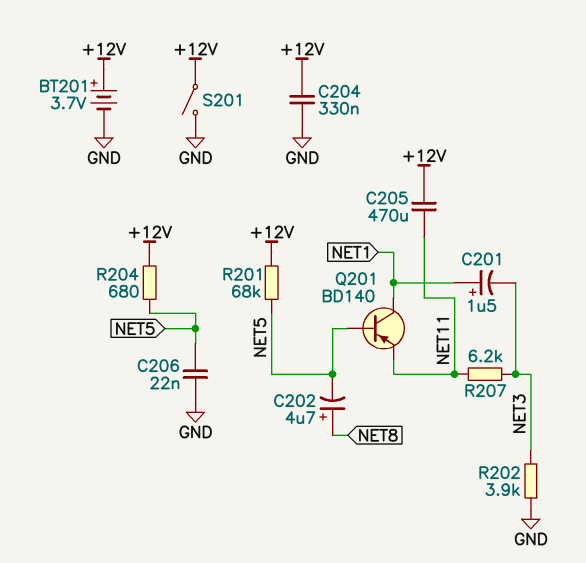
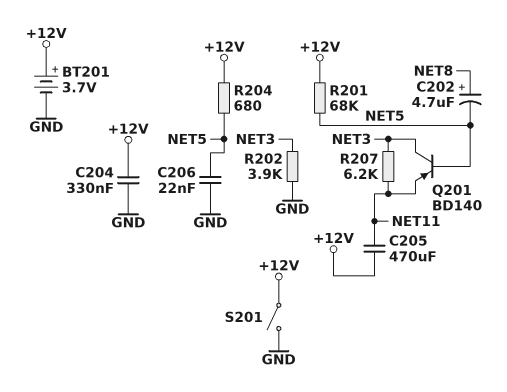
C201: 1.5uF (plus NET1, minus NET3) -> none
Q201: PNP BD140 (B NET5, C NET1, E NET11) -> PNP BD140 (B NET5, C NET3, E NET11)

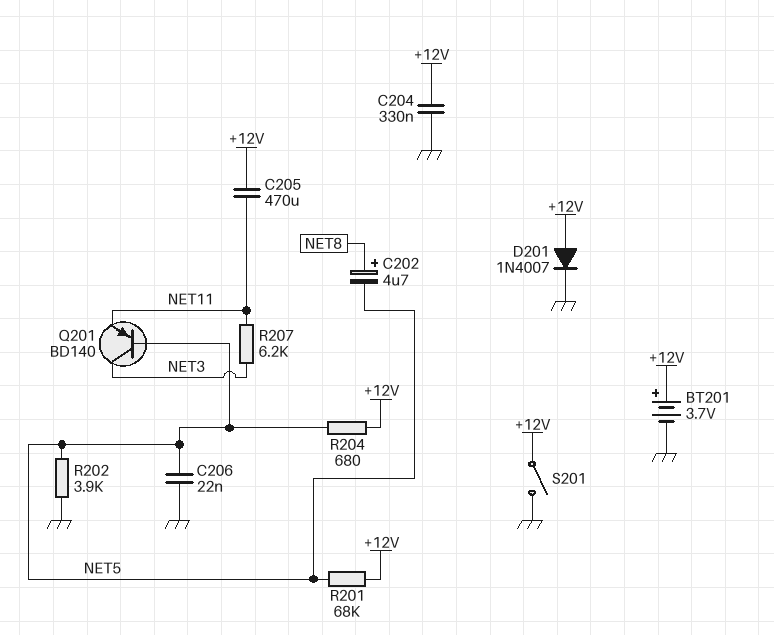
D201: none -> diode 1N4007 (A +12V, K GND)
R202: 3.9k (GND, NET3) -> 3.9k (GND, NET5)

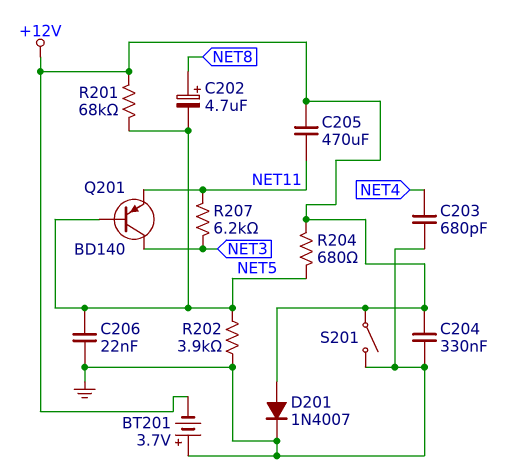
BT201: 3.7V (plus +12V, minus GND) -> 3.7V (plus GND, minus +12V)
C203: none -> 680pF (GND, NET4)

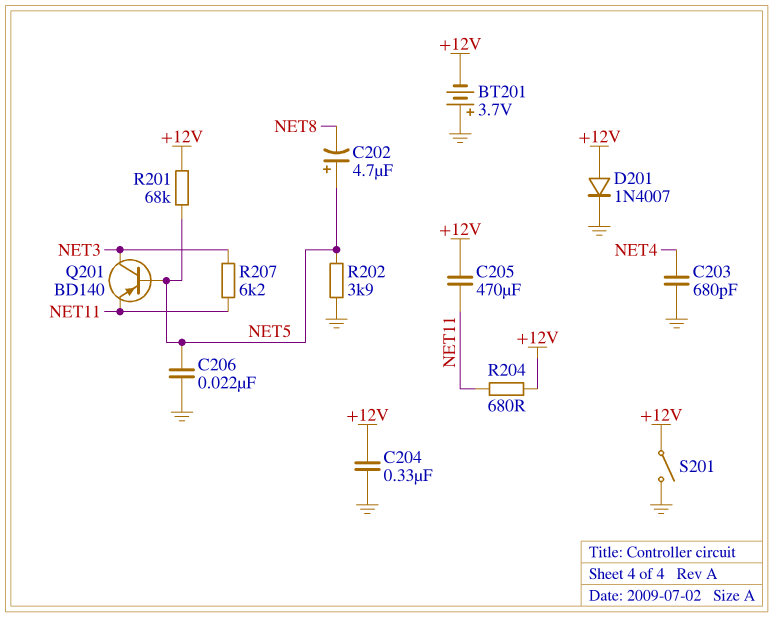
C202: 4.7uF (plus NET8, minus NET5) -> 4.7uF (plus NET5, minus NET8)
R204: 680 (+12V, NET5) -> 680 (+12V, NET11)

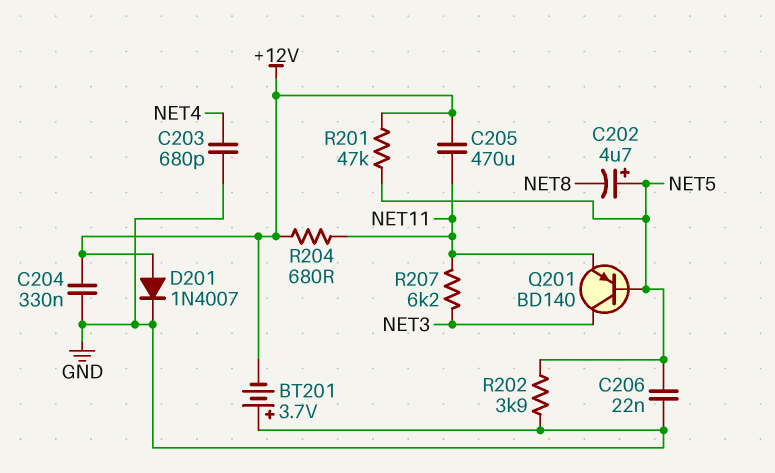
R201: 68k (+12V, NET5) -> 47k (+12V, NET5)
S201: switch (+12V, GND) -> none

